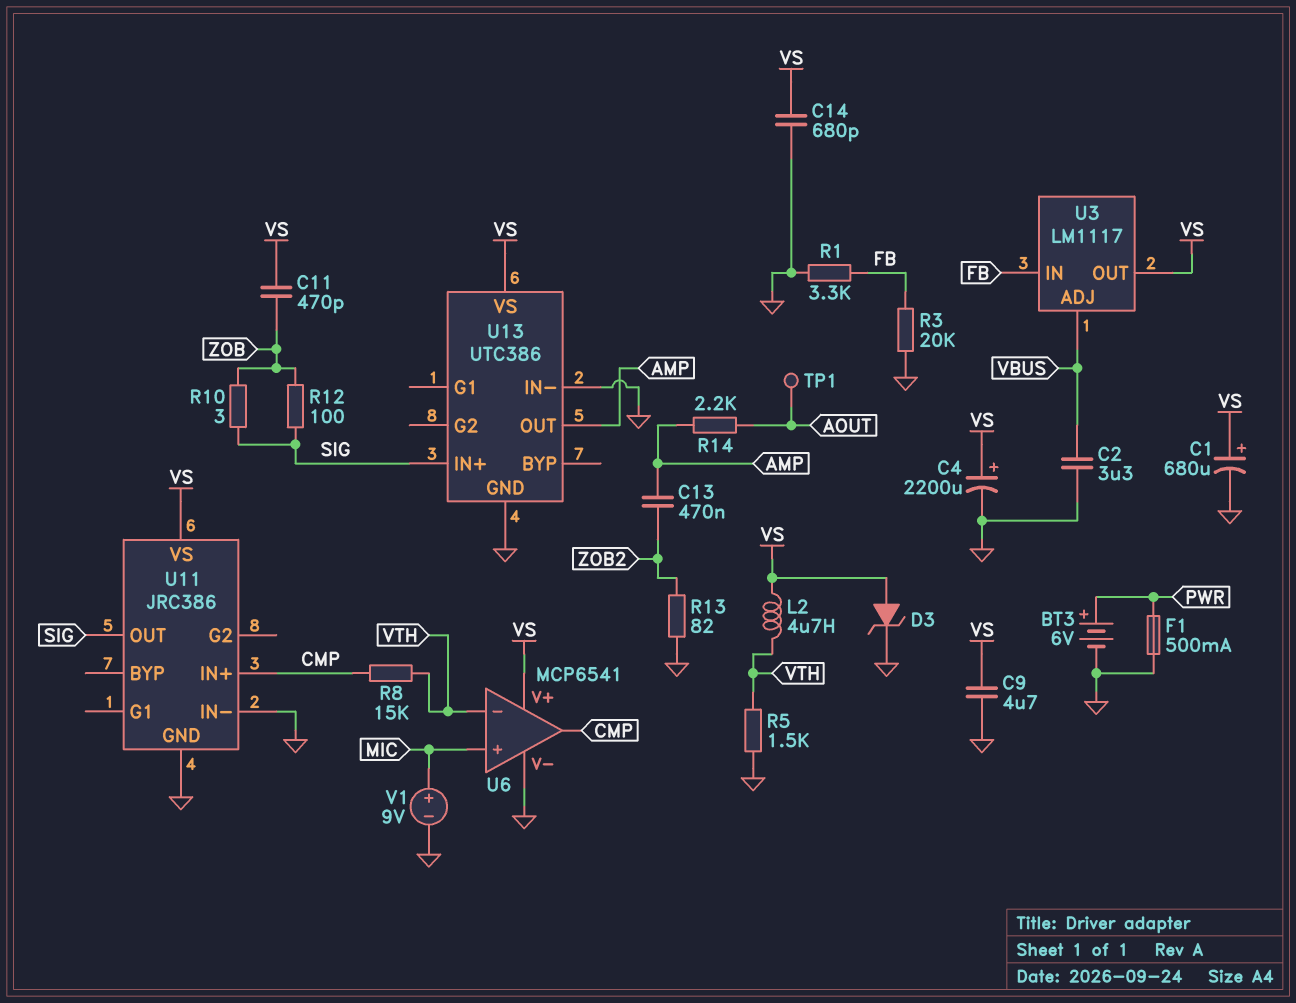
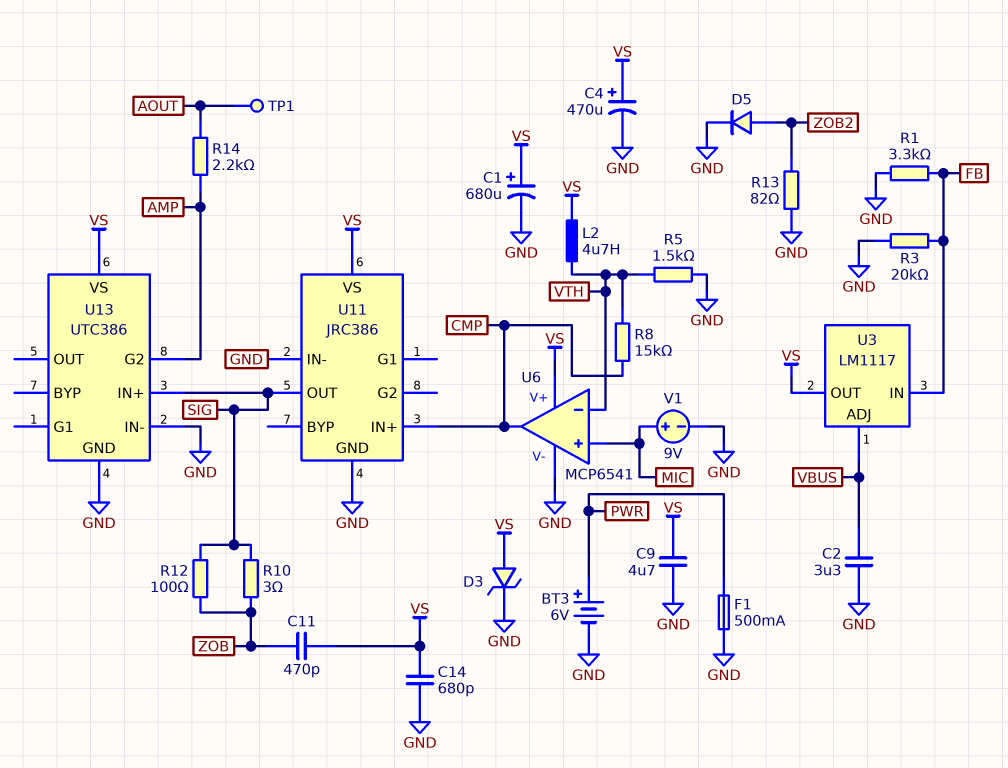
C4: 2200uF (plus VS, minus GND) -> 470uF (plus VS, minus GND)
C13: 470nF (AMP, ZOB2) -> none
D5: none -> diode (A ZOB2, K GND)
U13 pin G2: none -> AMP
U13 pin OUT: AMP -> none

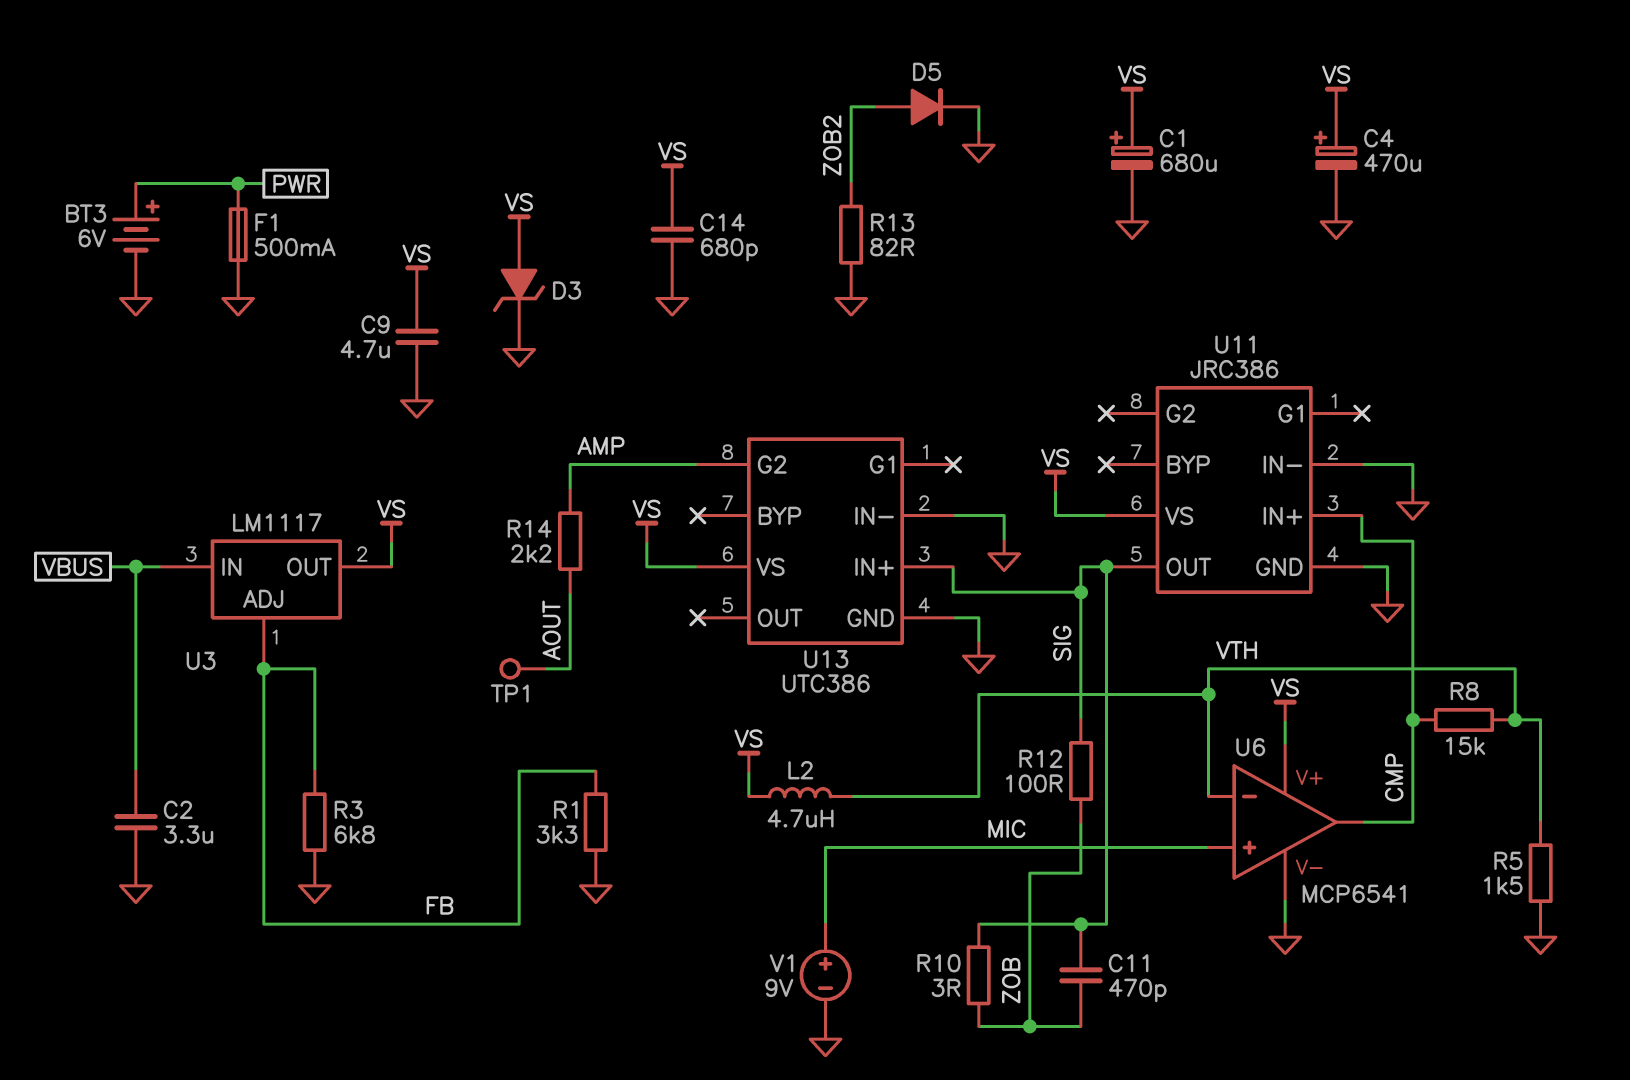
C11: 470pF (VS, ZOB) -> 470pF (SIG, ZOB)
R3: 20k (FB, GND) -> 6.8k (FB, GND)
U3 pin ADJ: VBUS -> FB
U3 pin IN: FB -> VBUS

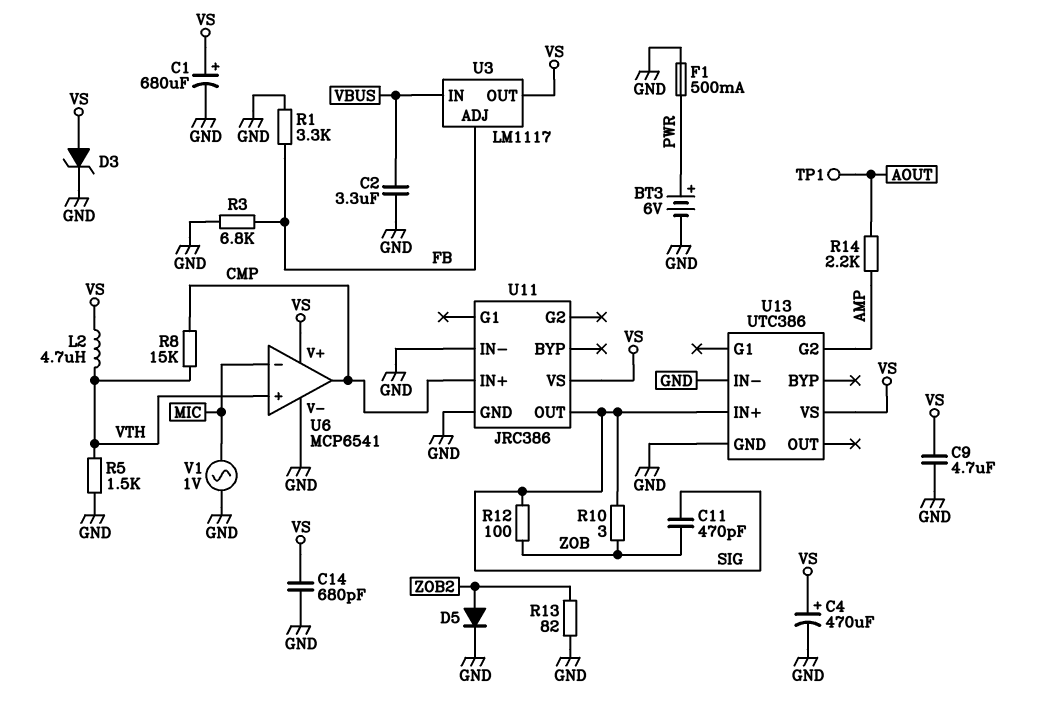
U6 pin in+: MIC -> VTH
U6 pin in-: VTH -> MIC
V1: 9V (plus MIC, minus GND) -> AC 1V (GND, MIC)

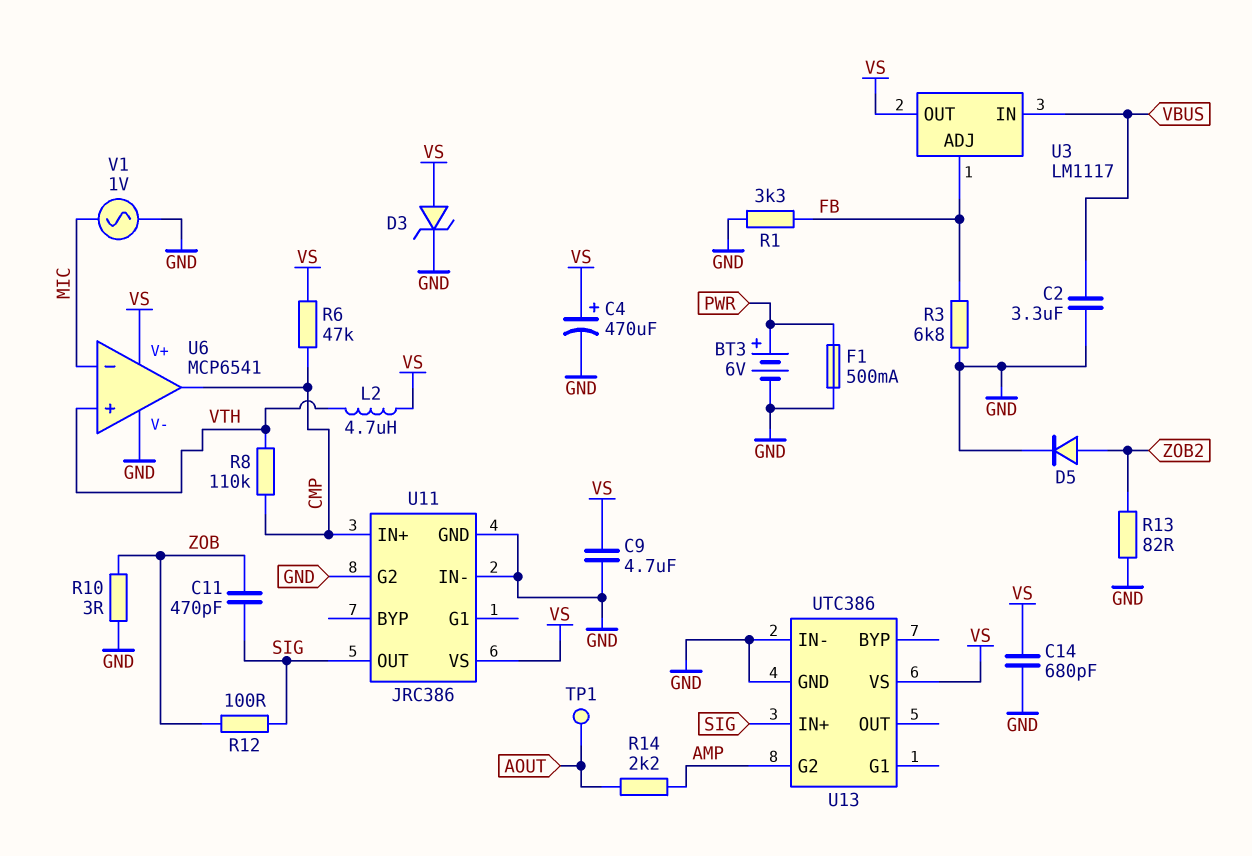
C1: 680uF (plus VS, minus GND) -> none
R5: 1.5k (GND, VTH) -> none
R6: none -> 47k (CMP, VS)
R8: 15k (CMP, VTH) -> 110k (CMP, VTH)
R10: 3 (SIG, ZOB) -> 3 (GND, ZOB)
U11 pin G2: none -> GND

